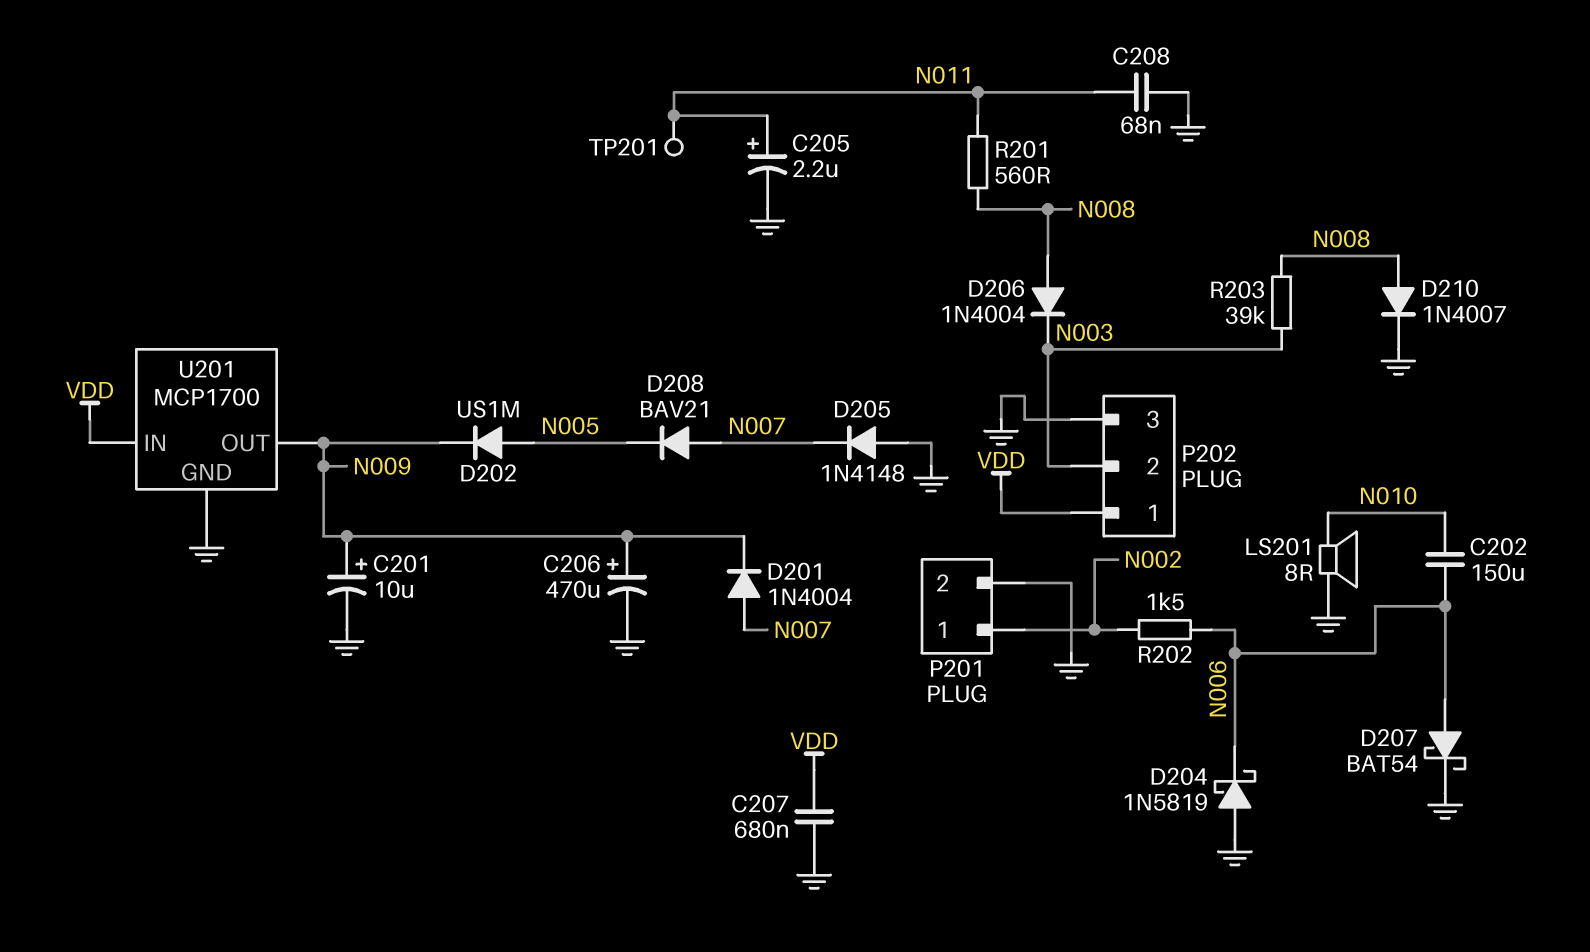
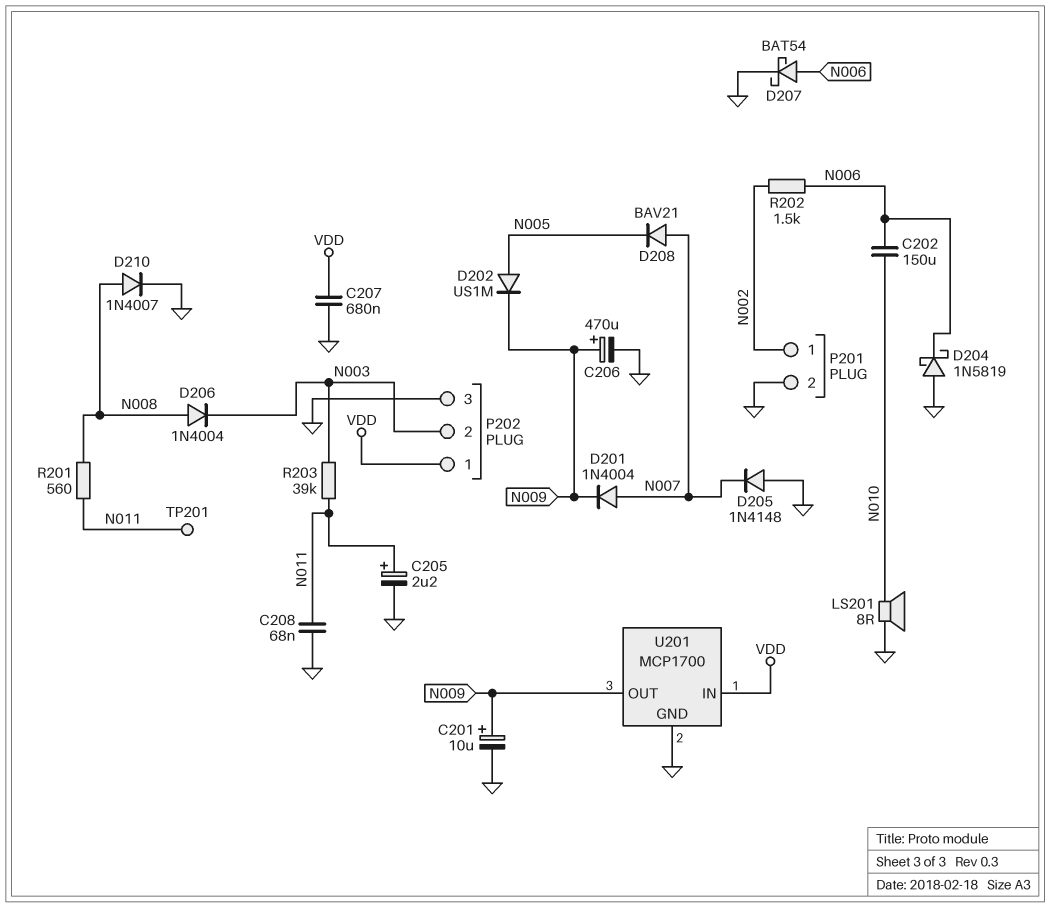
R203: 39k (N003, N008) -> 39k (N003, N011)

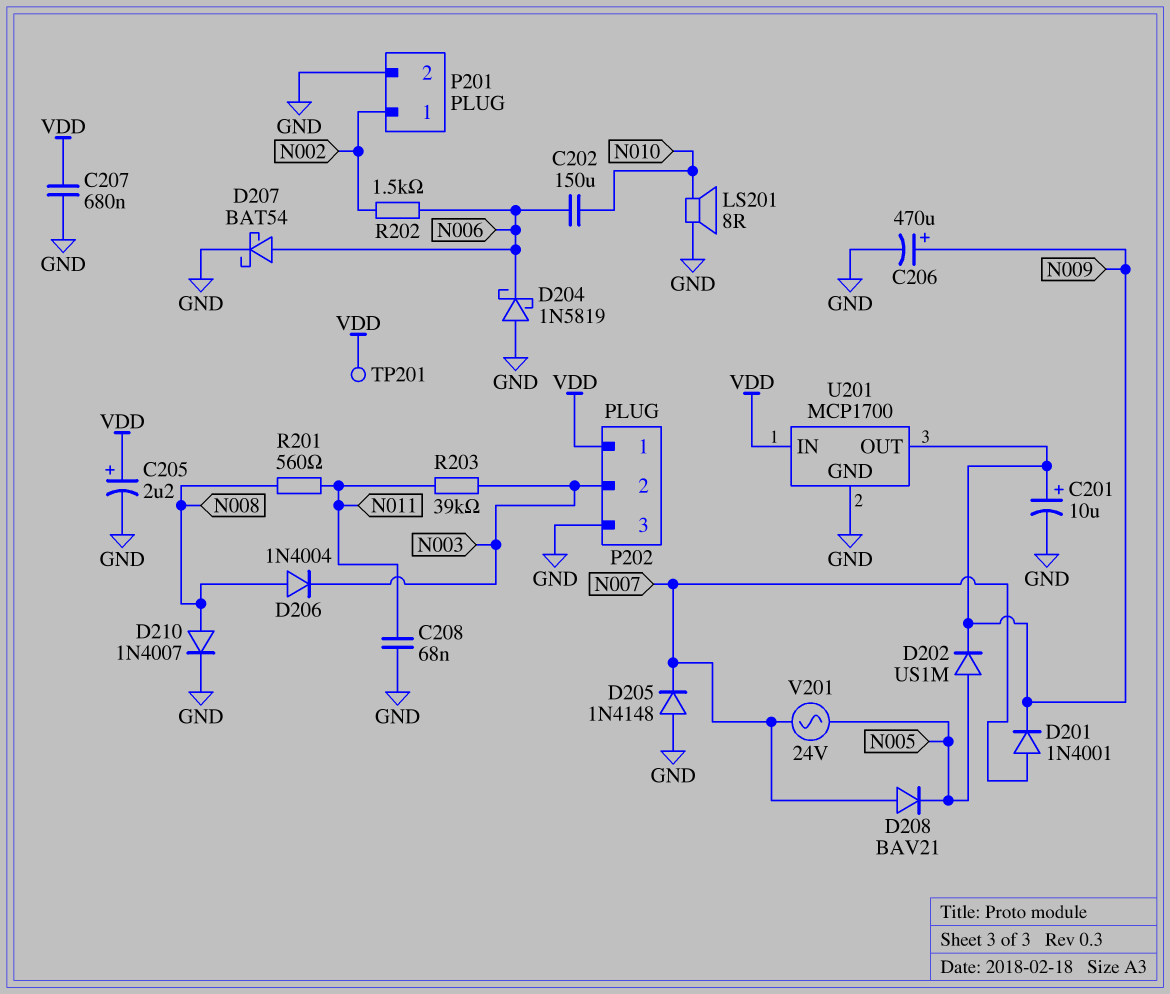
C205: 2.2uF (plus N011, minus GND) -> 2.2uF (plus VDD, minus GND)
D201: diode 1N4004 (A N007, K N009) -> diode 1N4001 (A N007, K N009)
TP201: test point (N011) -> test point (VDD)
V201: none -> AC 24V (N005, N007)

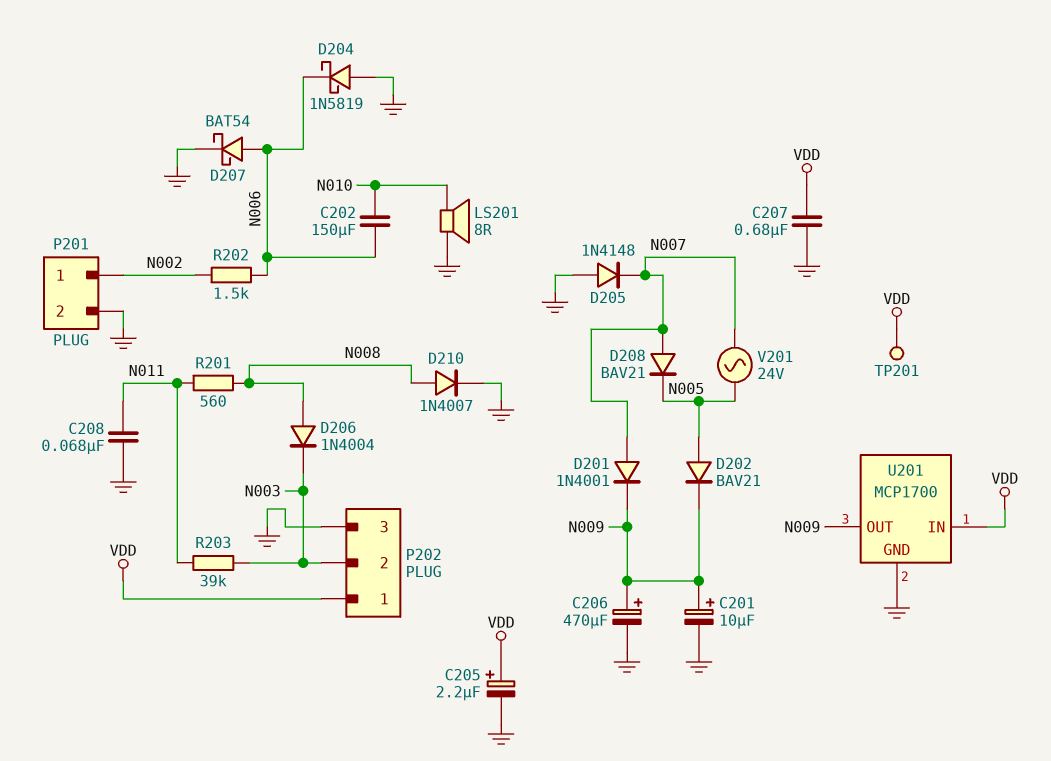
D202: diode US1M (A N005, K N009) -> diode BAV21 (A N005, K N009)

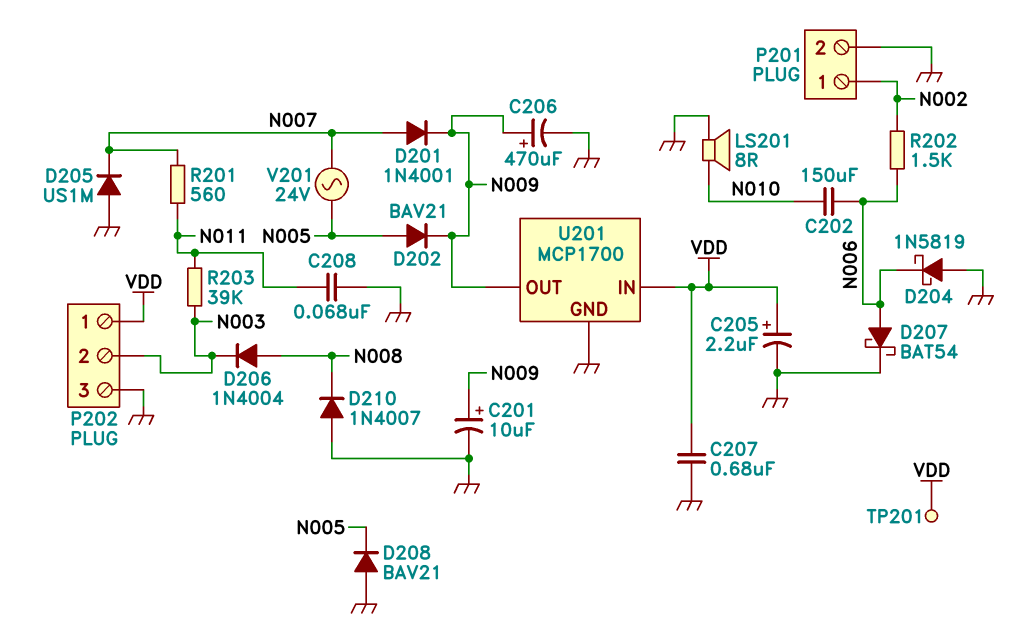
D205: diode 1N4148 (A GND, K N007) -> diode US1M (A GND, K N007)
D208: diode BAV21 (A N007, K N005) -> diode BAV21 (A GND, K N005)
D210: diode 1N4007 (A N008, K GND) -> diode 1N4007 (A GND, K N008)
R201: 560 (N008, N011) -> 560 (N007, N011)

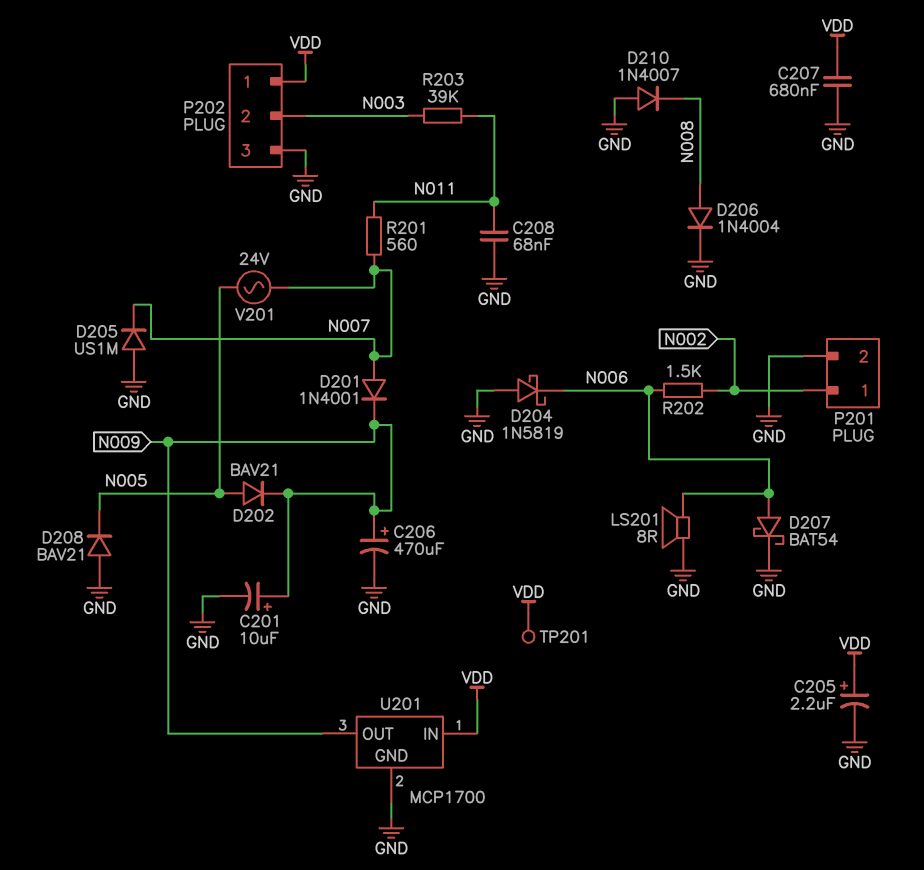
C202: 150uF (N006, N010) -> none
D206: diode 1N4004 (A N008, K N003) -> diode 1N4004 (A N008, K GND)
LS201: speaker 8R (GND, N010) -> speaker 8R (GND, N006)

